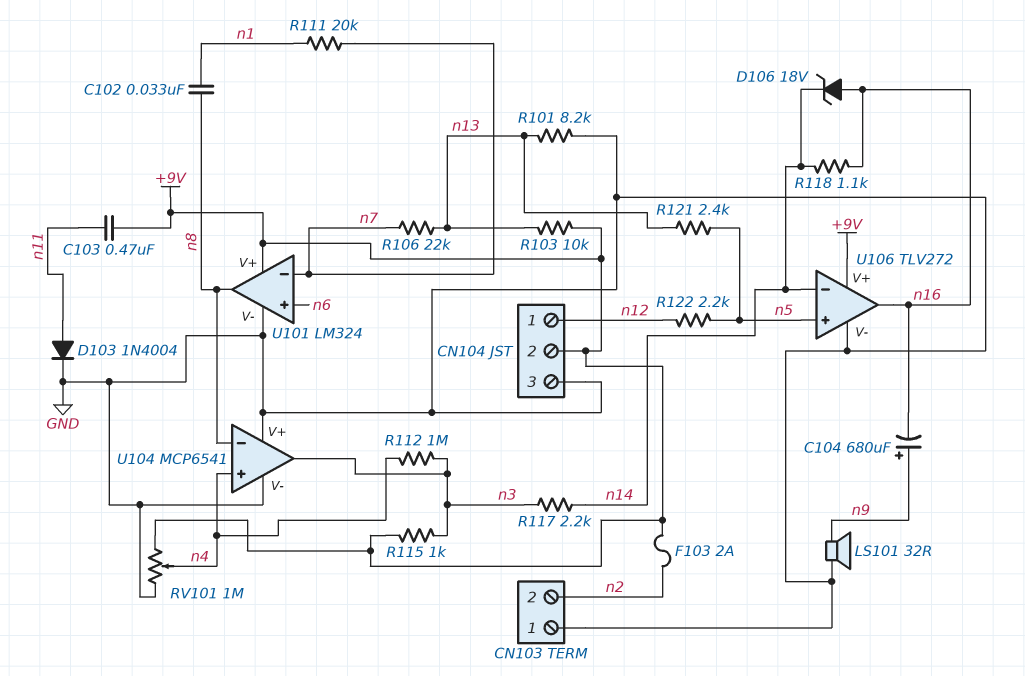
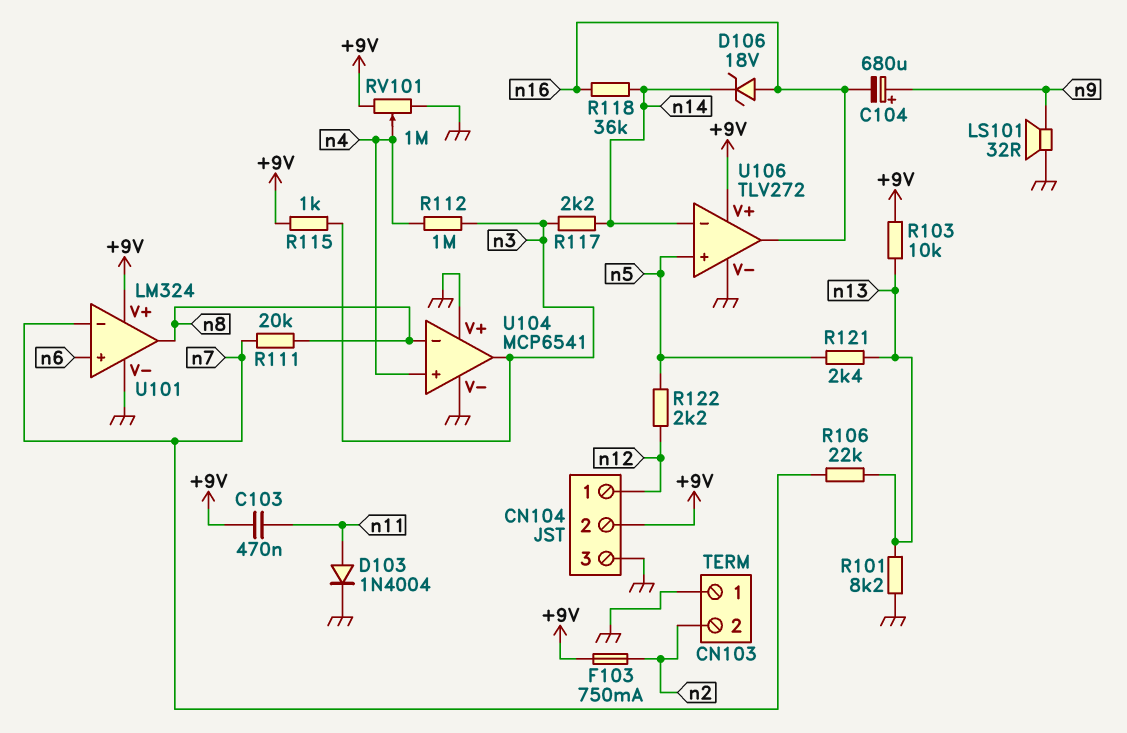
C102: 33nF (n1, n8) -> none
F103: 2A (+9V, n2) -> 750mA (+9V, n2)
R111: 20k (n1, n7) -> 20k (n7, n8)
R118: 1.1k (n14, n16) -> 36k (n14, n16)

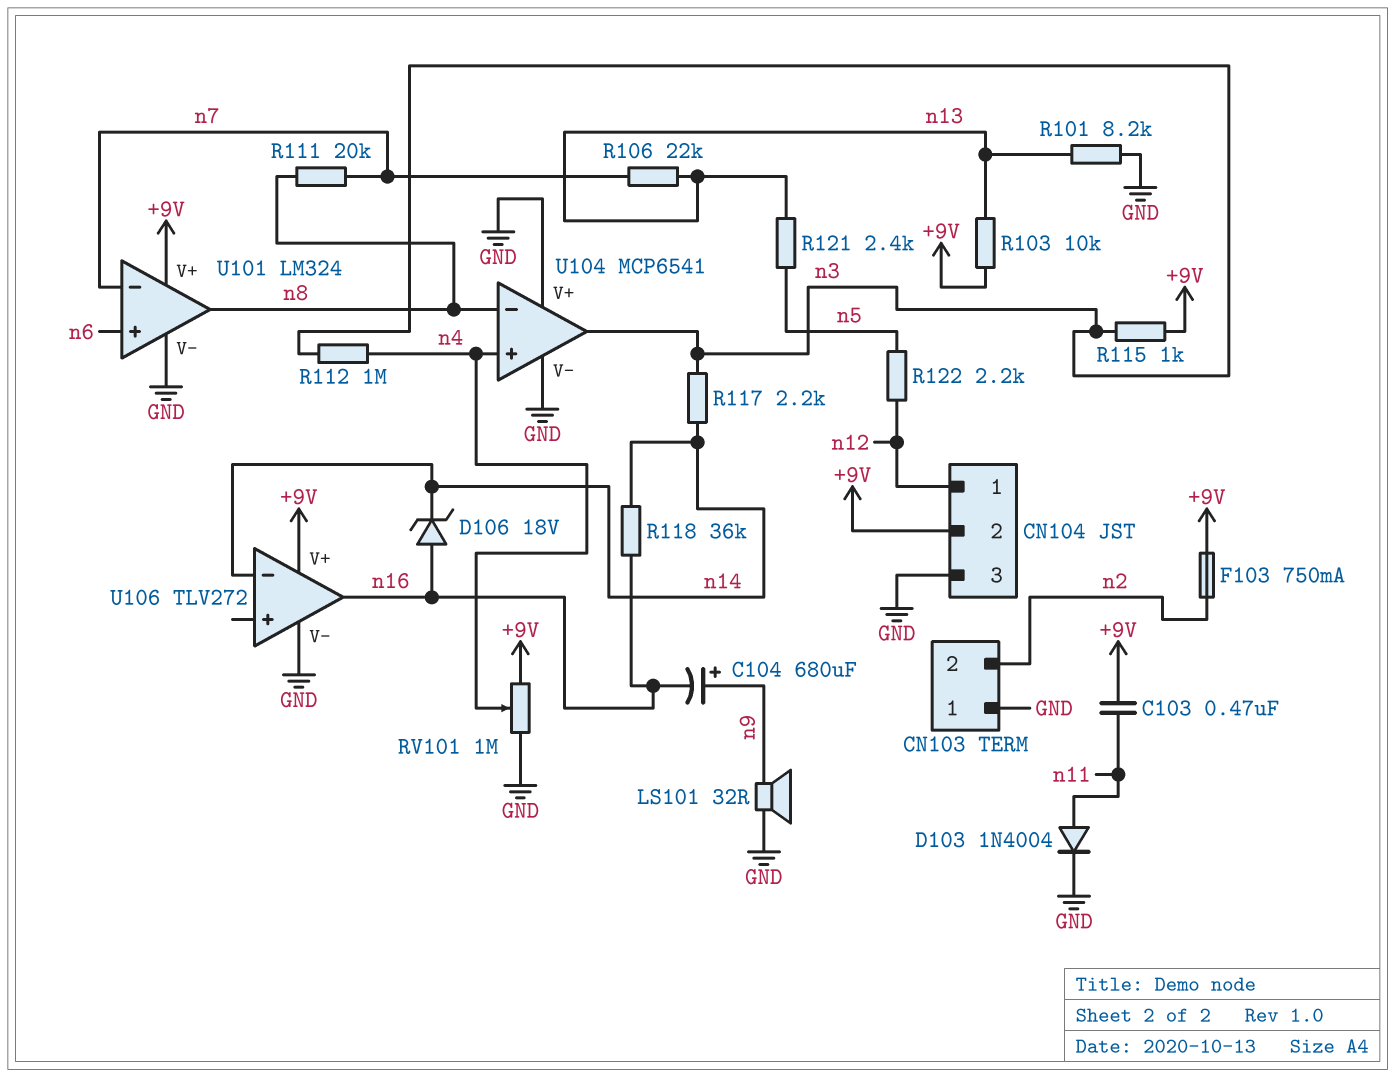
U106 pin in+: n5 -> none

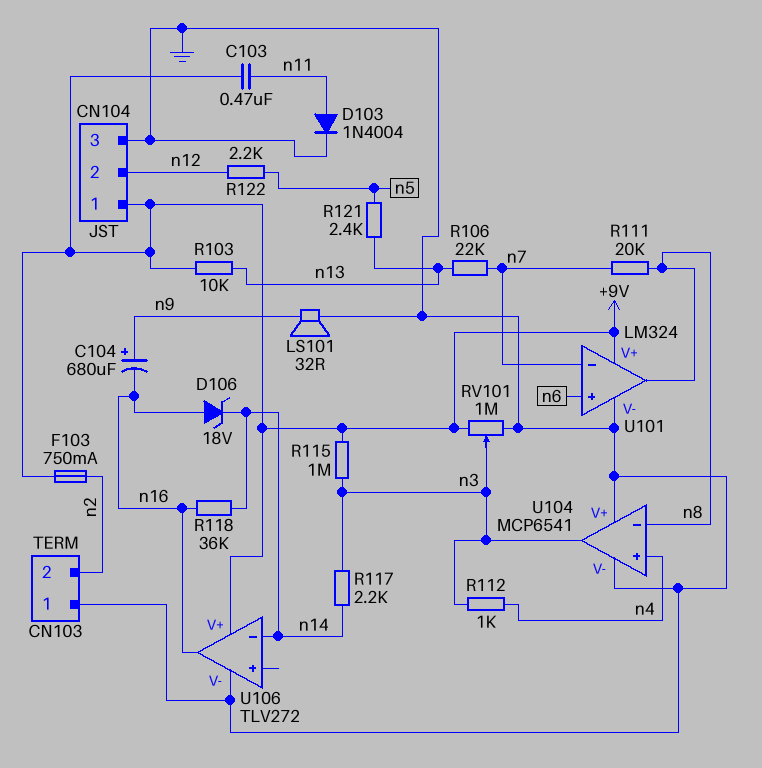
CN104 pin 1: n12 -> +9V
CN104 pin 2: +9V -> n12
R101: 8.2k (GND, n13) -> none
R112: 1M (n3, n4) -> 1k (n3, n4)
R115: 1k (+9V, n3) -> 1M (+9V, n3)
RV101: 1M (+9V, GND, wiper n4) -> 1M (+9V, GND, wiper n3)

